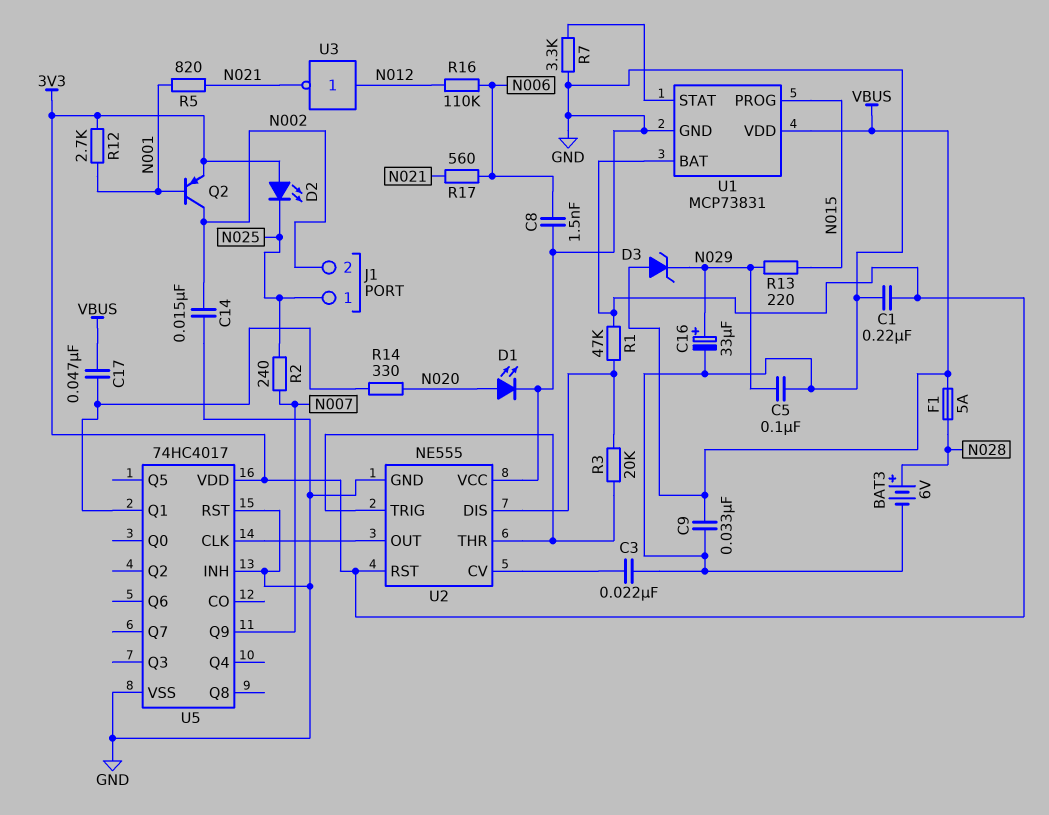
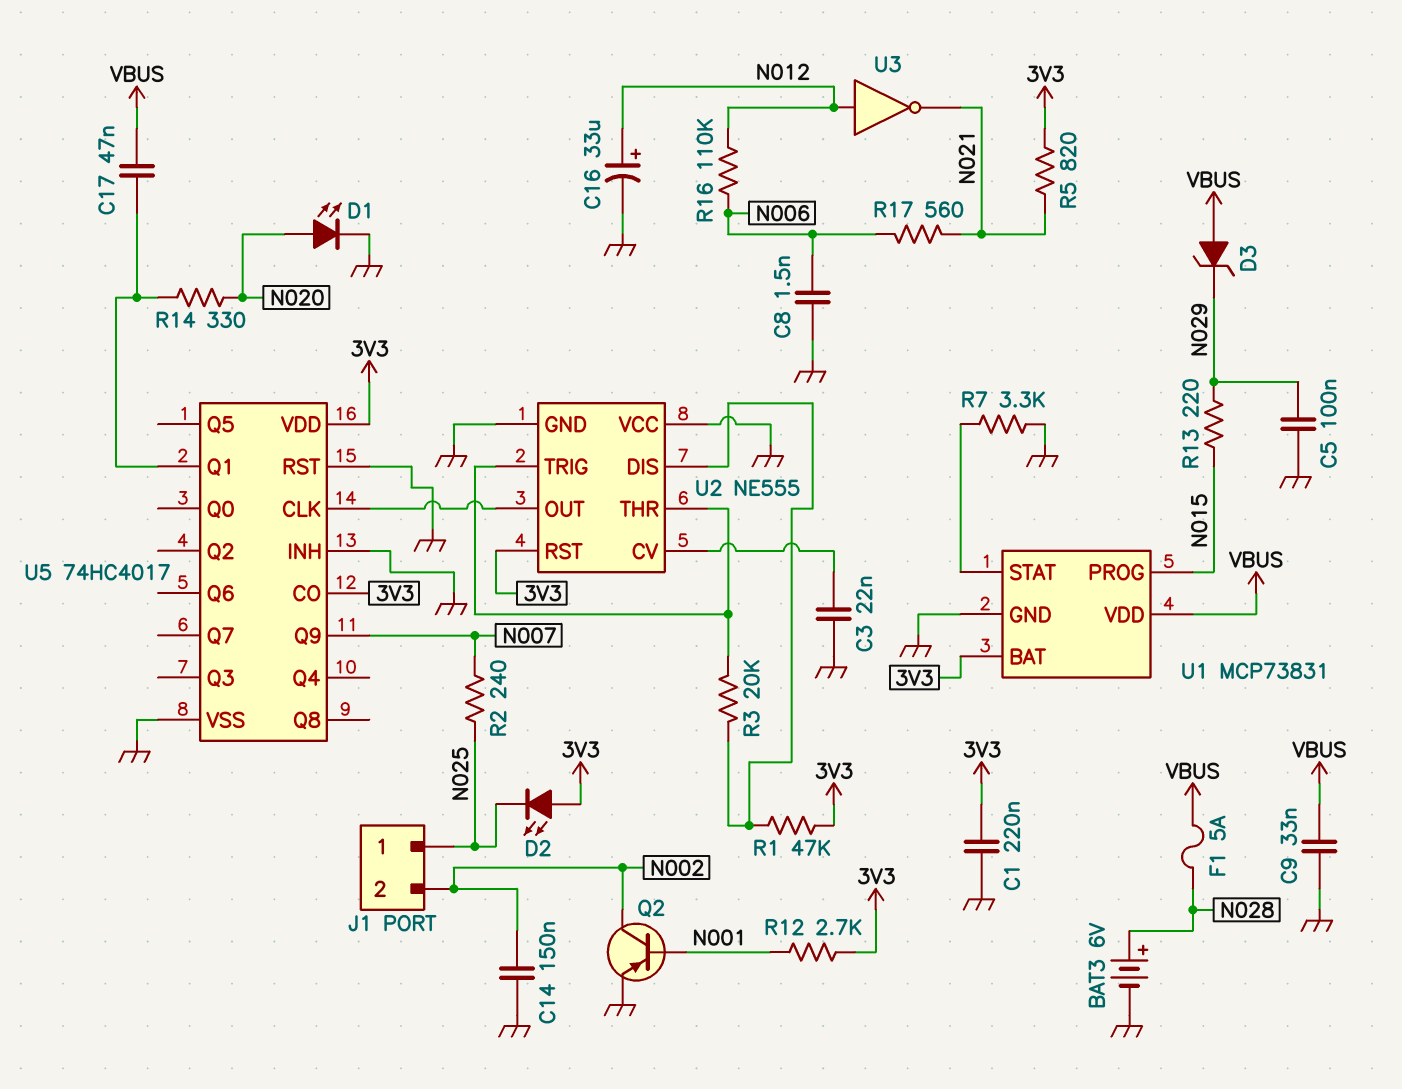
C14: 15nF (GND, N002) -> 150nF (GND, N002)
C16: 33uF (plus N029, minus GND) -> 33uF (plus N012, minus GND)
Q2: PNP (B N001, C N002, E 3V3) -> PNP (B N001, C N002, E GND)
R5: 820 (N001, N021) -> 820 (3V3, N021)
U5 pin CO: none -> 3V3

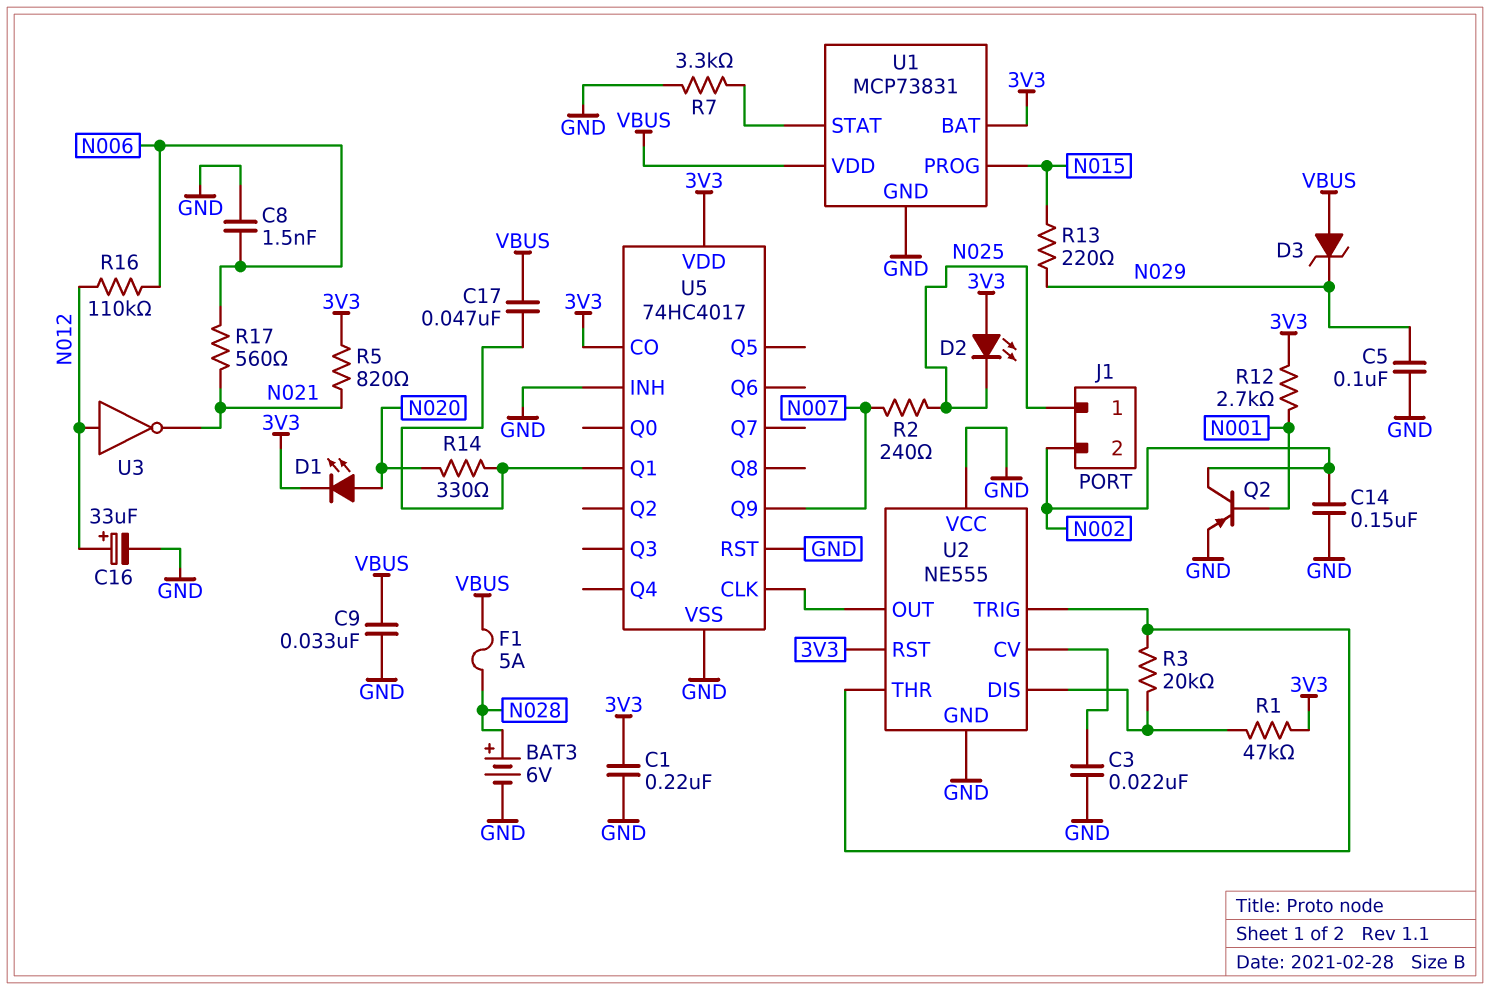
D1: LED (A N020, K GND) -> LED (A N020, K 3V3)

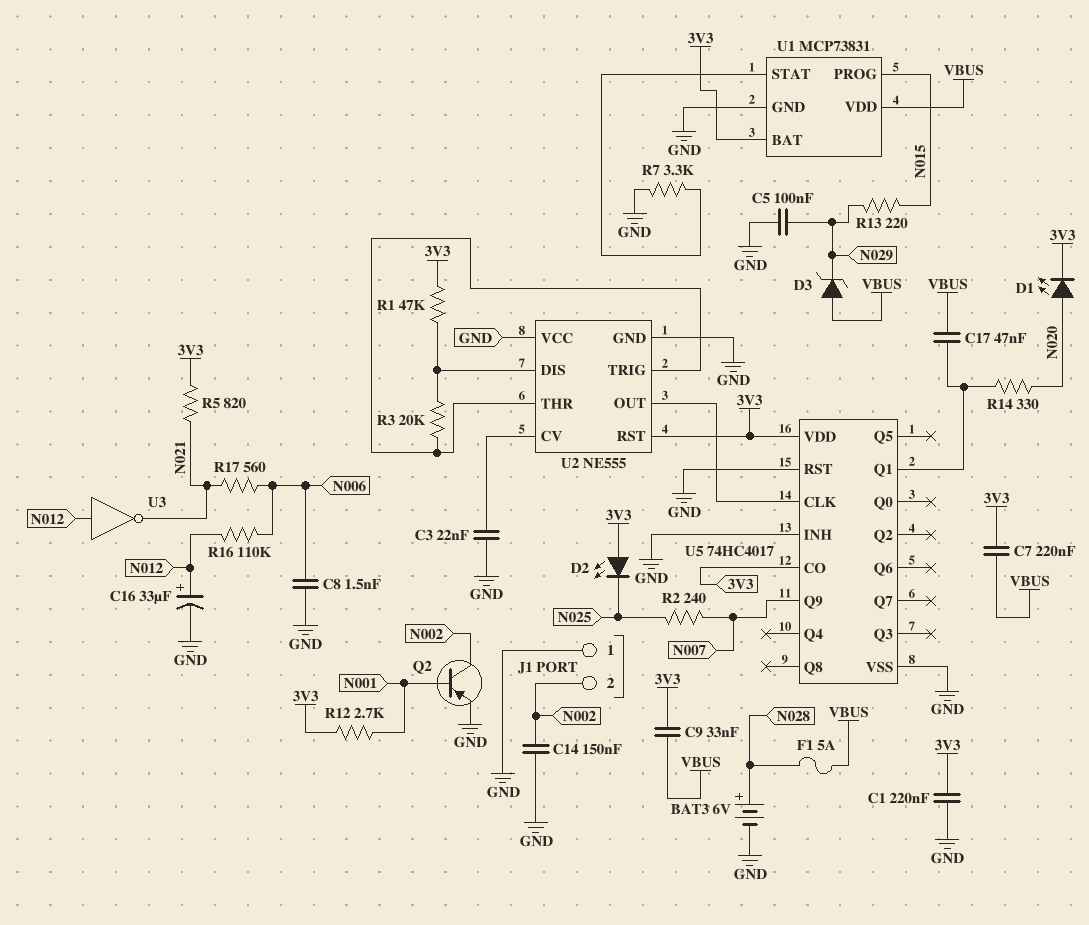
C7: none -> 220nF (3V3, VBUS)
C9: 33nF (GND, VBUS) -> 33nF (3V3, VBUS)
J1 pin 1: N025 -> GND

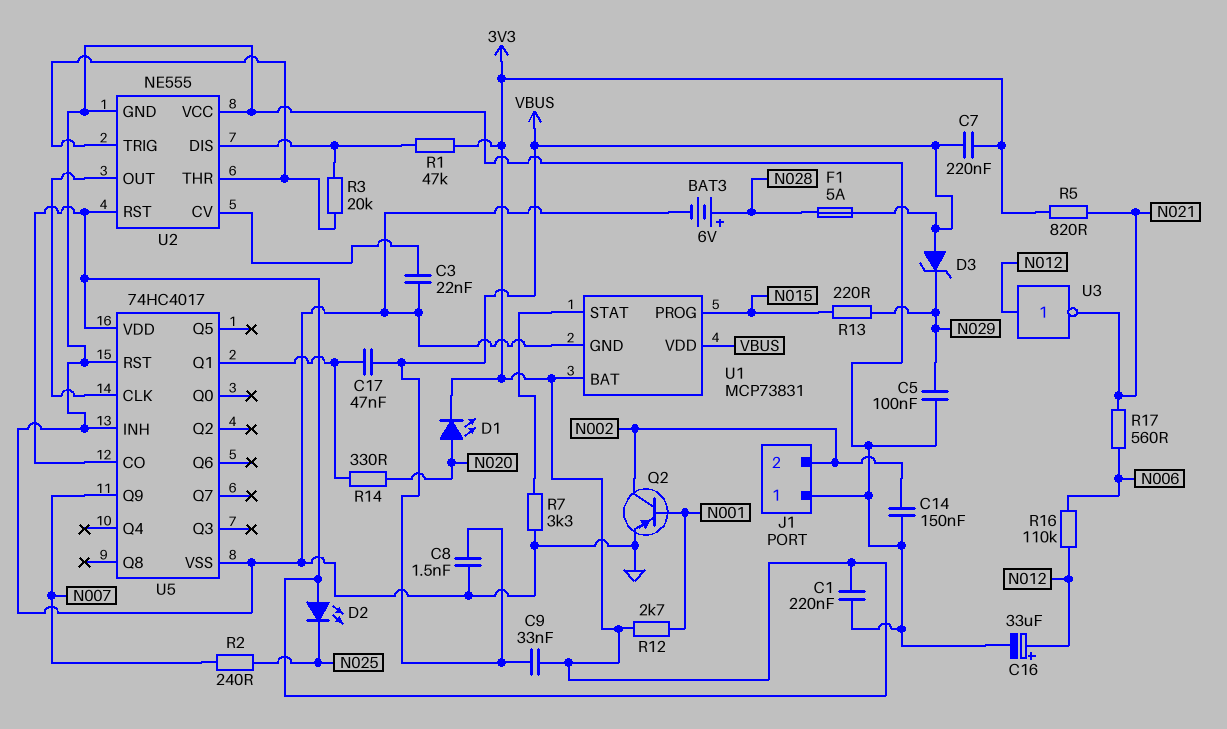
C8: 1.5nF (GND, N006) -> 1.5nF (GND, VBUS)

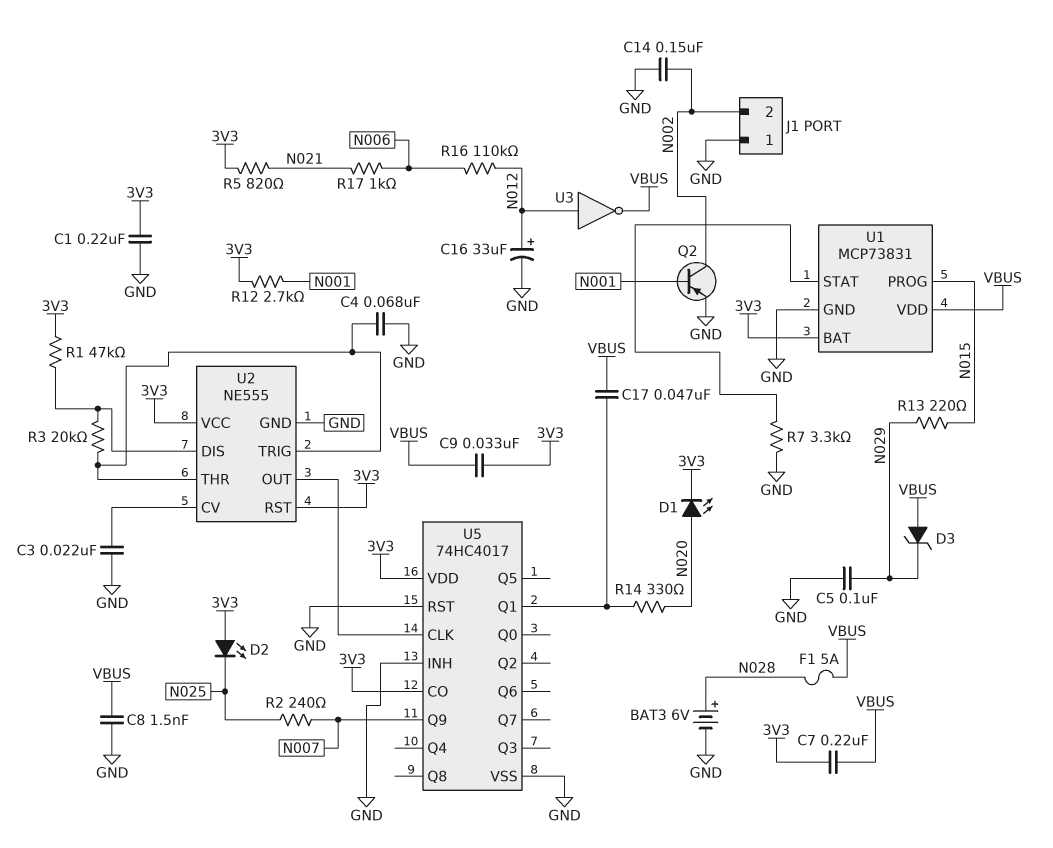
C4: none -> 68nF (GND, U2/THR)
R17: 560 (N006, N021) -> 1k (N006, N021)
U2 pin VCC: GND -> 3V3
U3: NOT (in N012, out N021) -> NOT (in N012, out VBUS)

